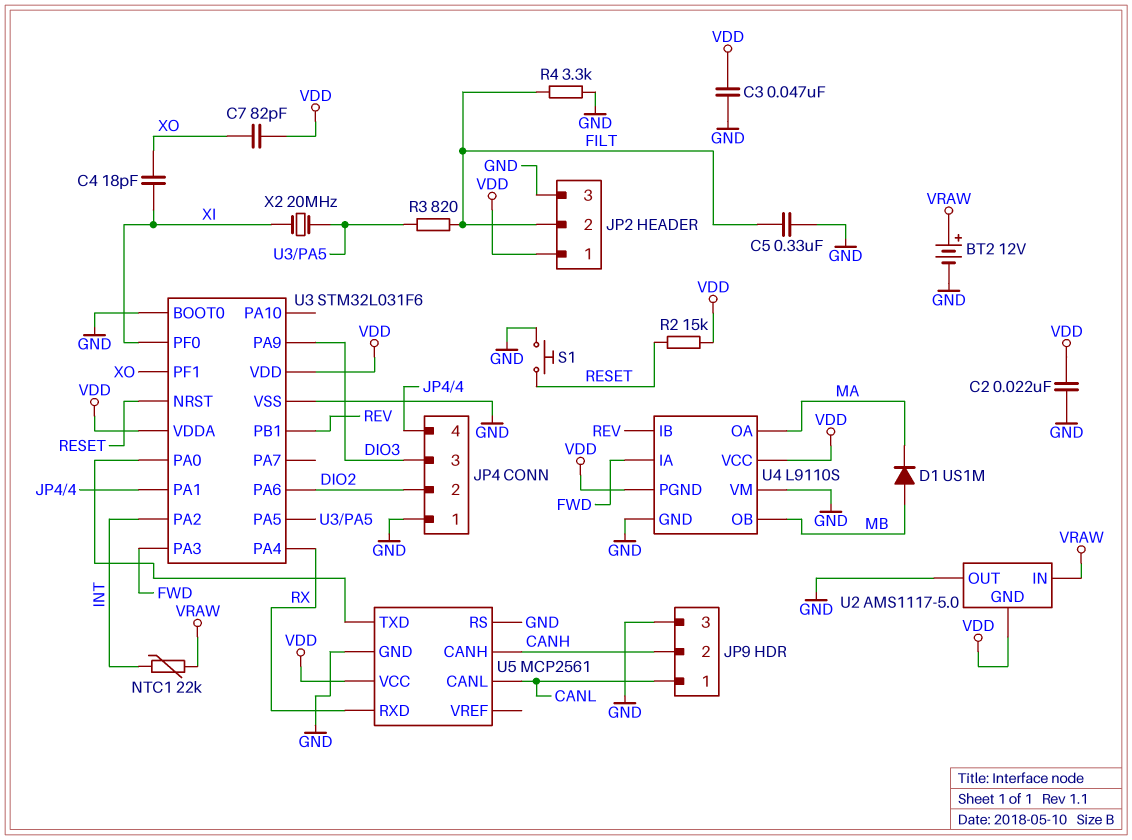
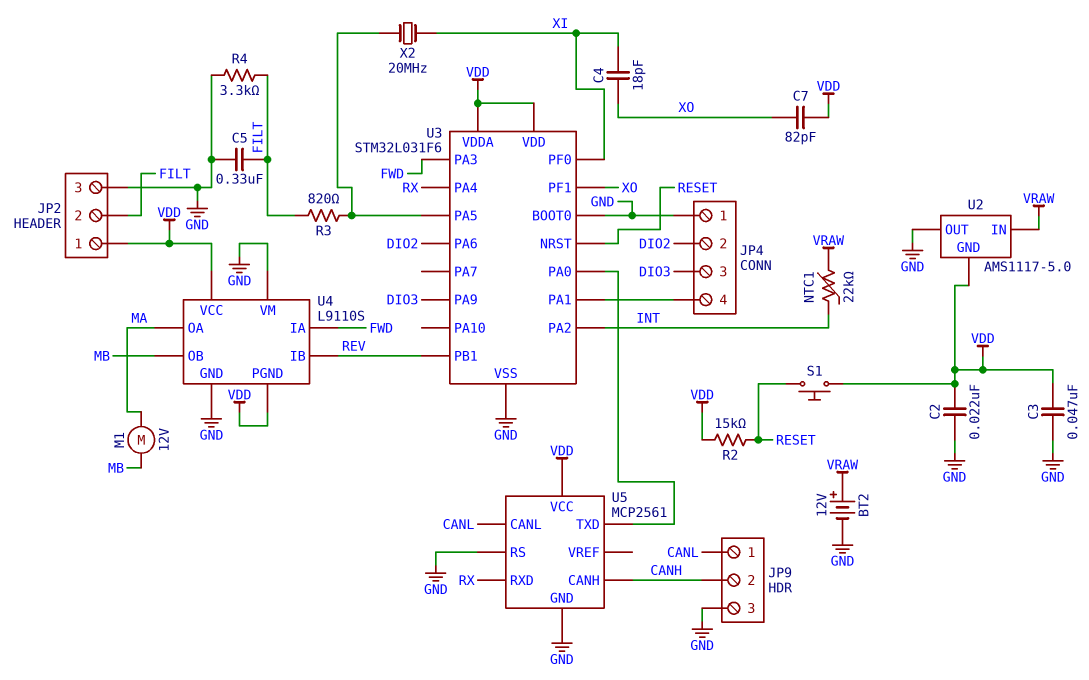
D1: diode US1M (A MB, K MA) -> none
M1: none -> motor 12V (MA, MB)
S1: button (GND, RESET) -> button (RESET, VDD)

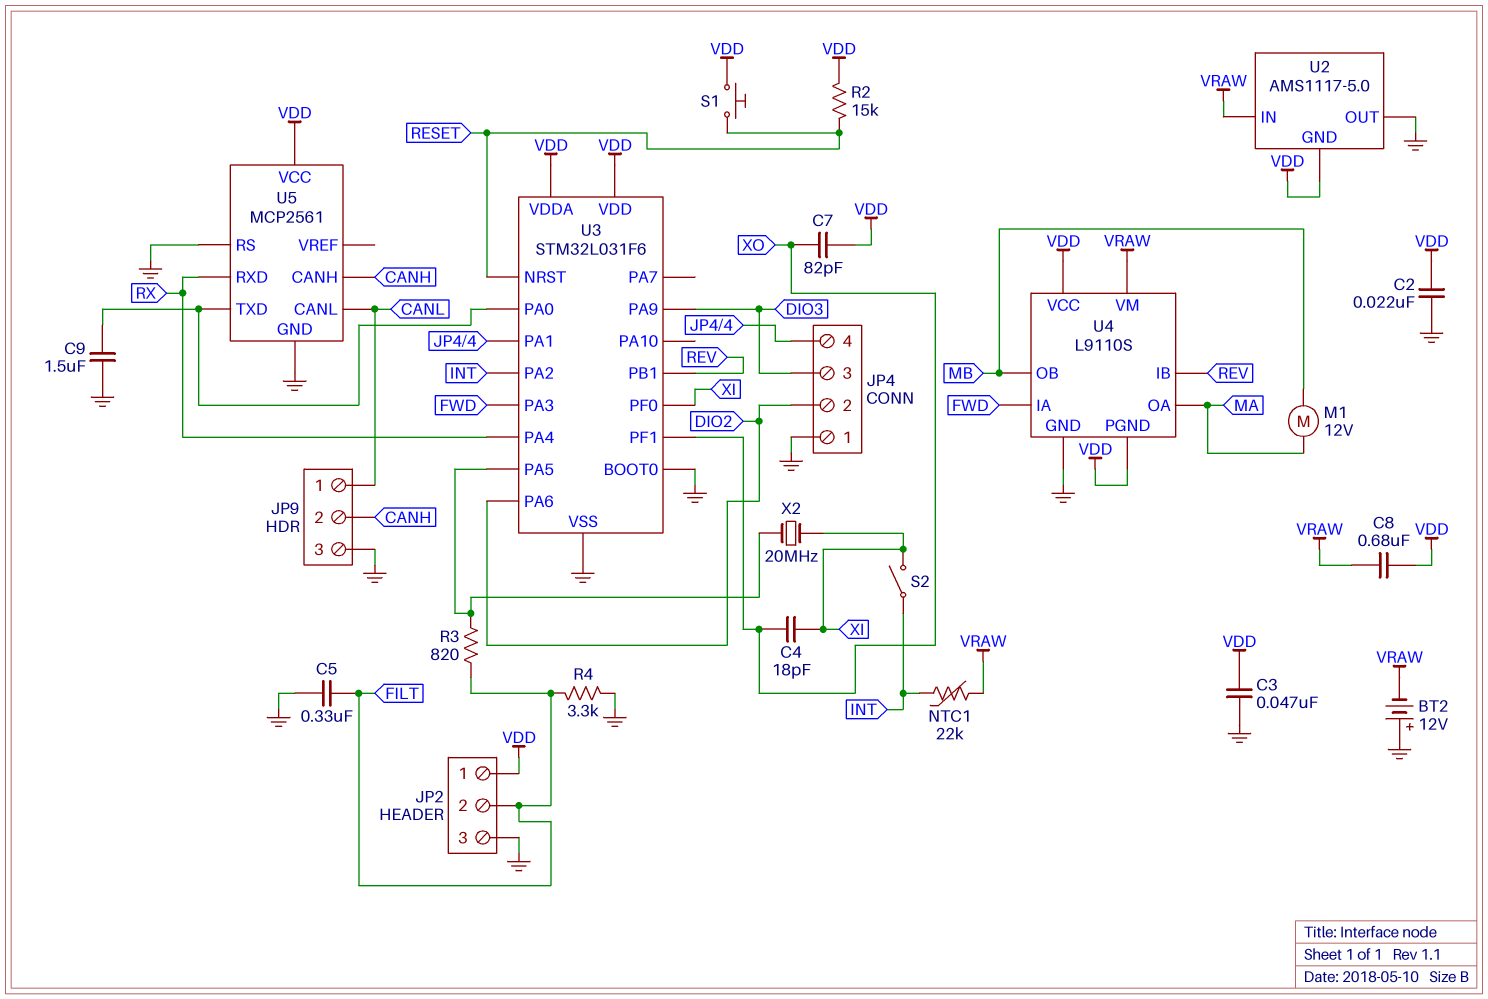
BT2: 12V (plus VRAW, minus GND) -> 12V (plus GND, minus VRAW)
C8: none -> 680nF (VDD, VRAW)
C9: none -> 1.5uF (GND, U3/PA0)
S2: none -> switch (INT, XI)
U4 pin VM: GND -> VRAW

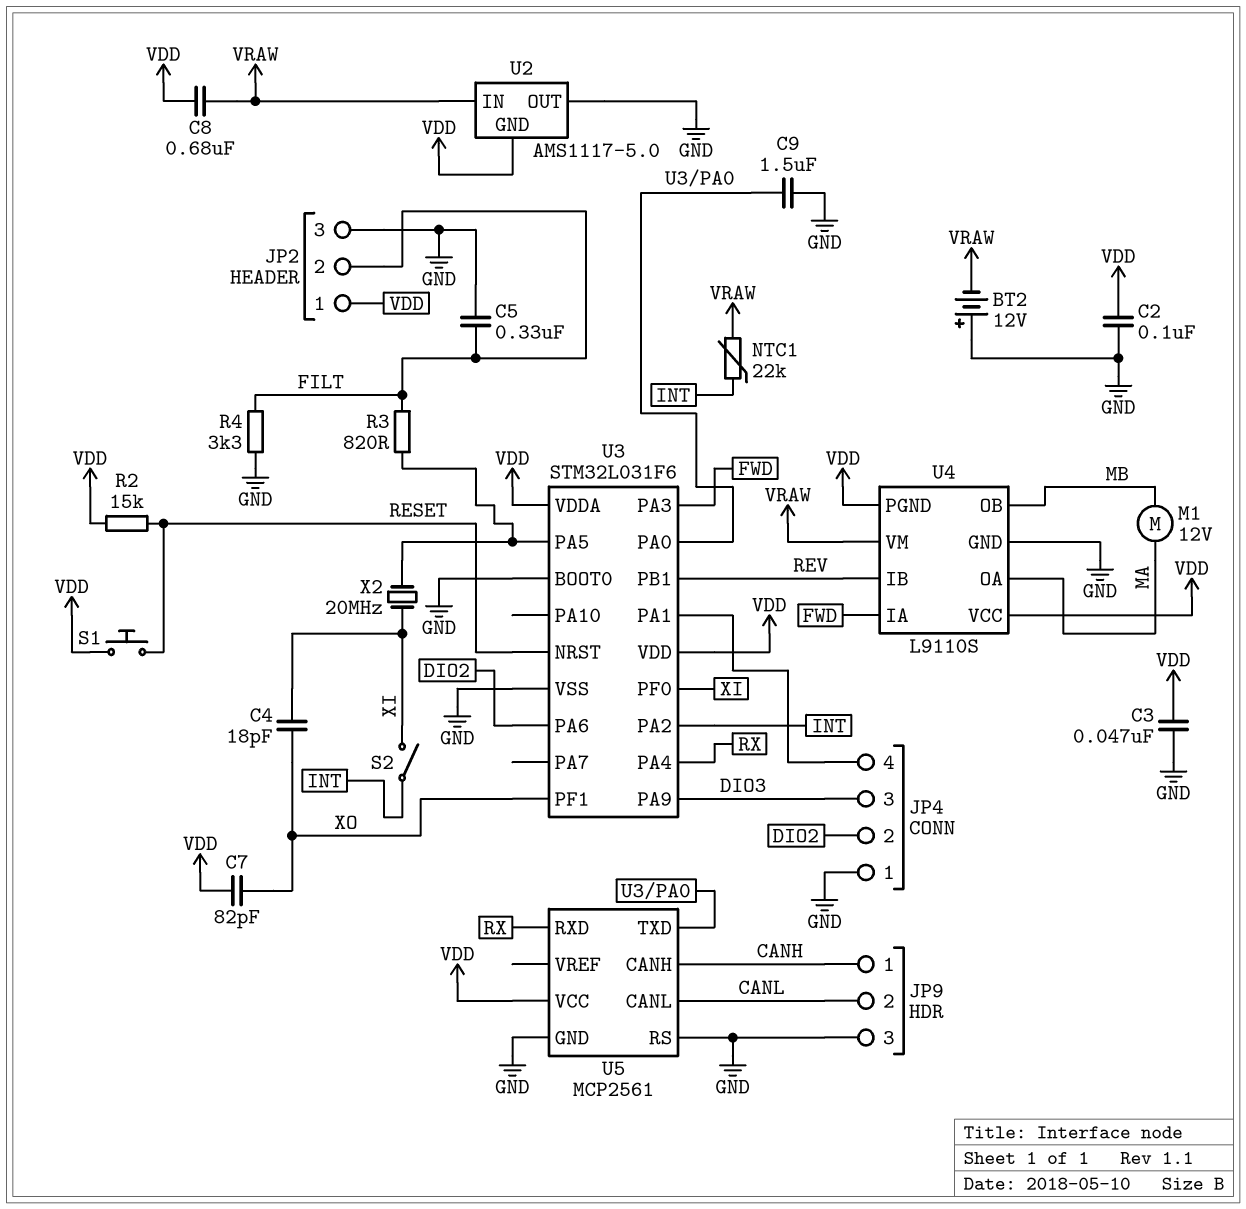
C2: 22nF (GND, VDD) -> 100nF (GND, VDD)
JP9 pin 1: CANL -> CANH
JP9 pin 2: CANH -> CANL

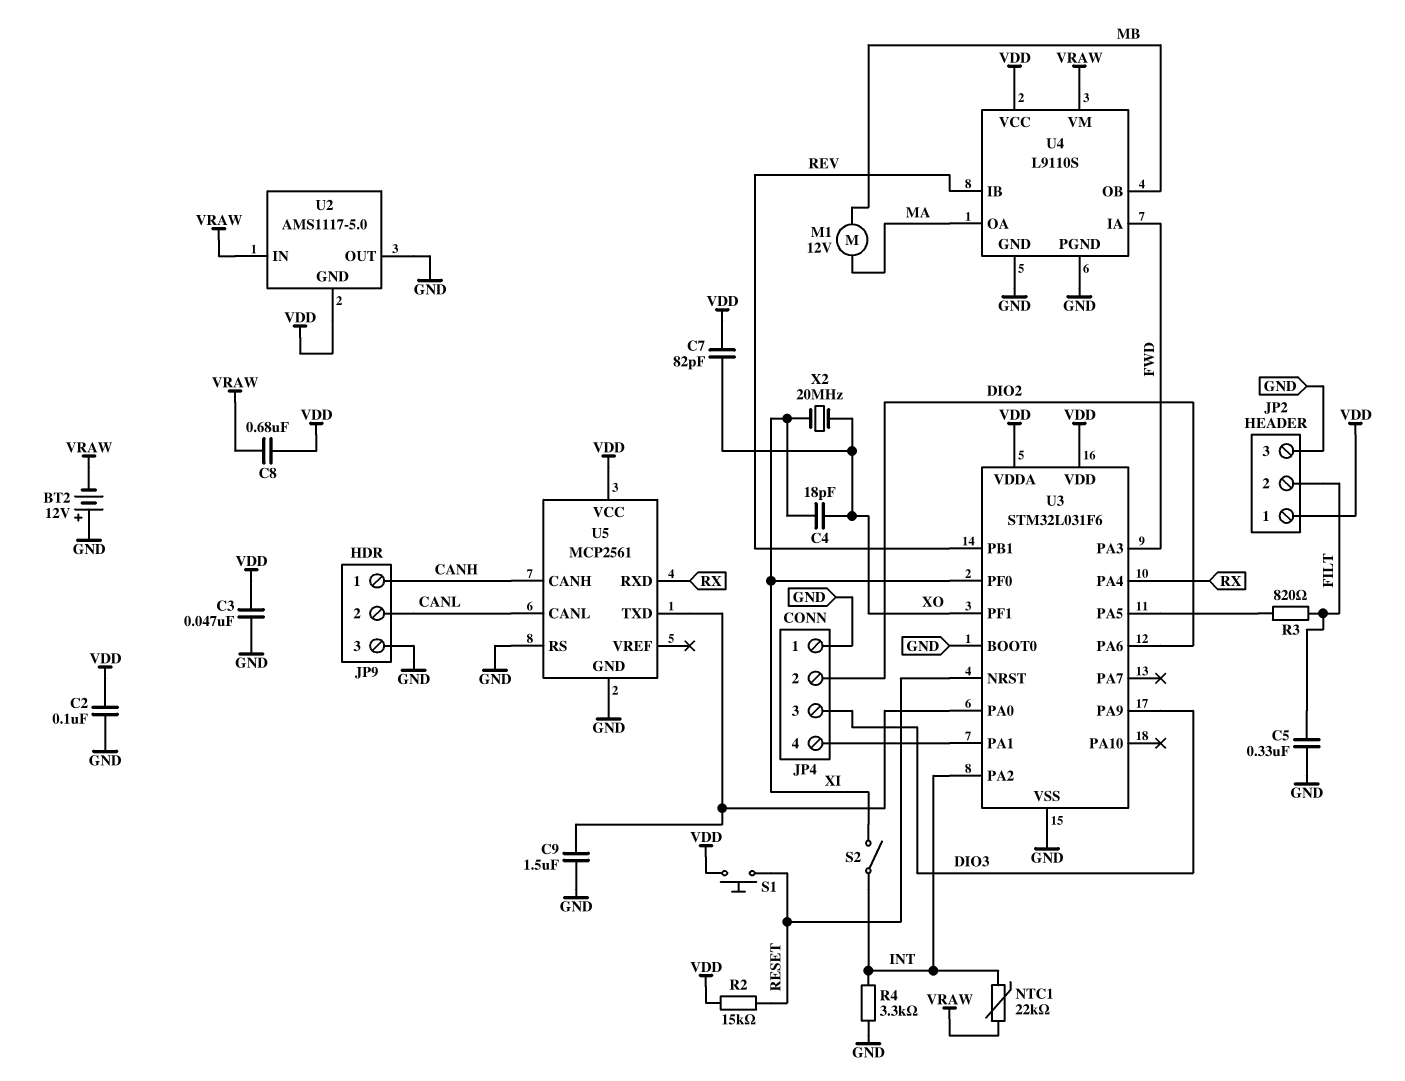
R4: 3.3k (FILT, GND) -> 3.3k (GND, INT)
U4 pin PGND: VDD -> GND
X2: 20MHz (U3/PA5, XI) -> 20MHz (XI, XO)

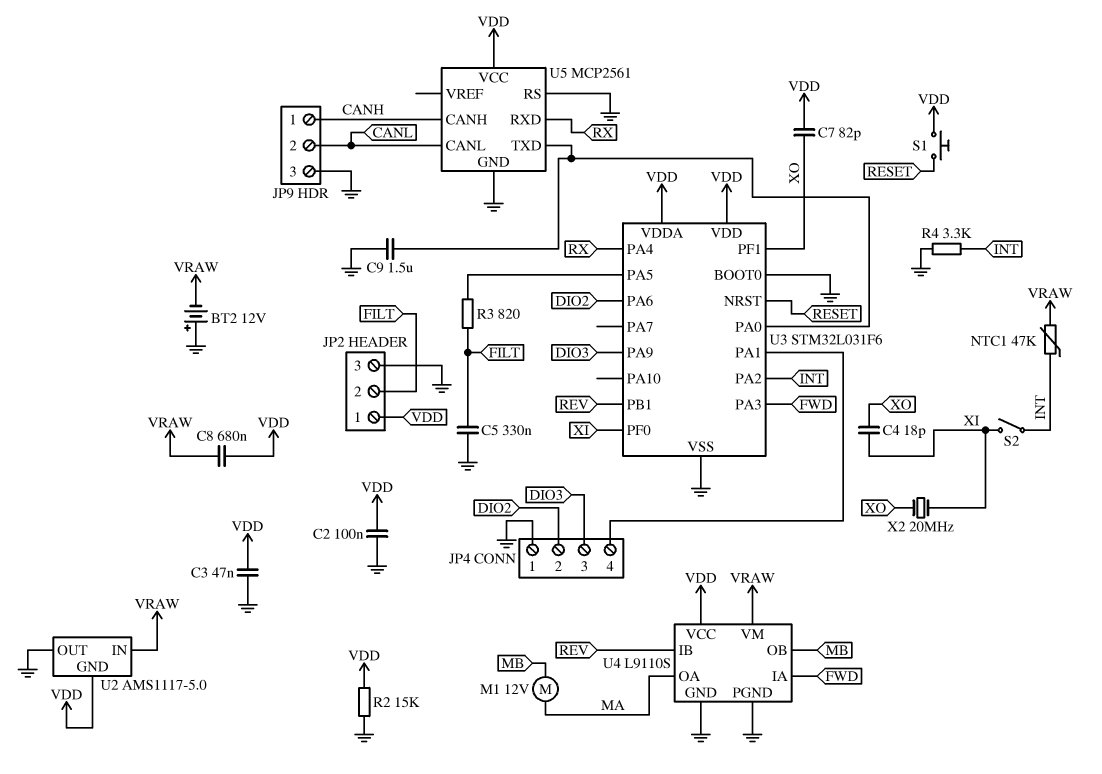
NTC1: 22k (INT, VRAW) -> 47k (INT, VRAW)
R2: 15k (RESET, VDD) -> 15k (GND, VDD)

